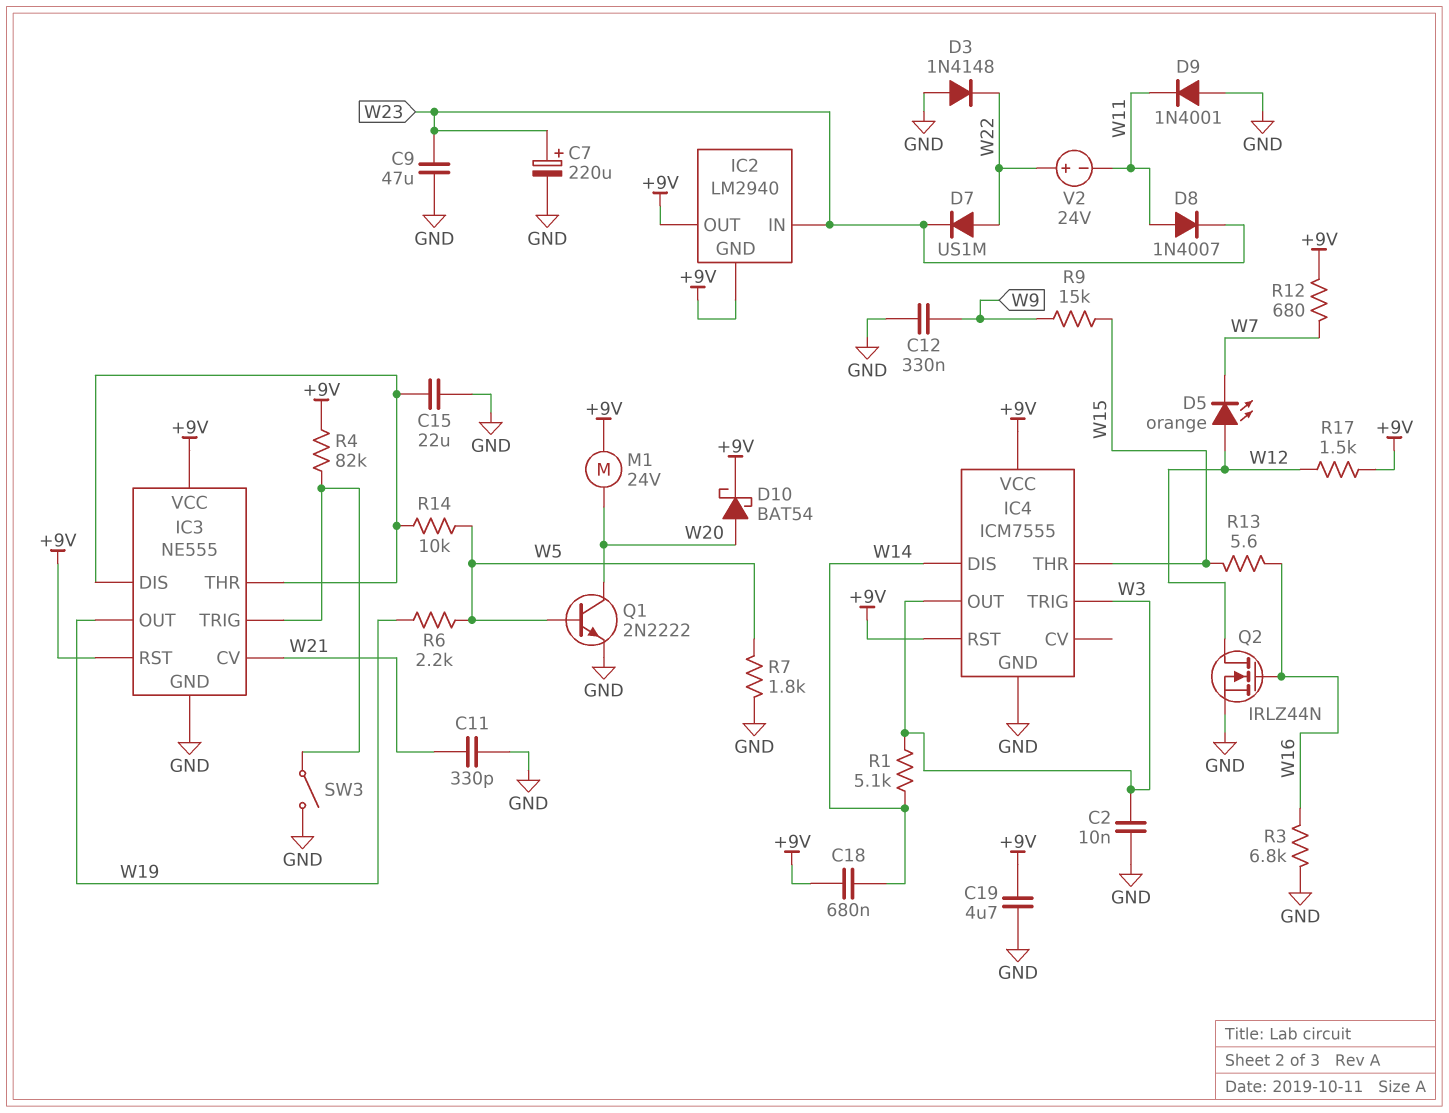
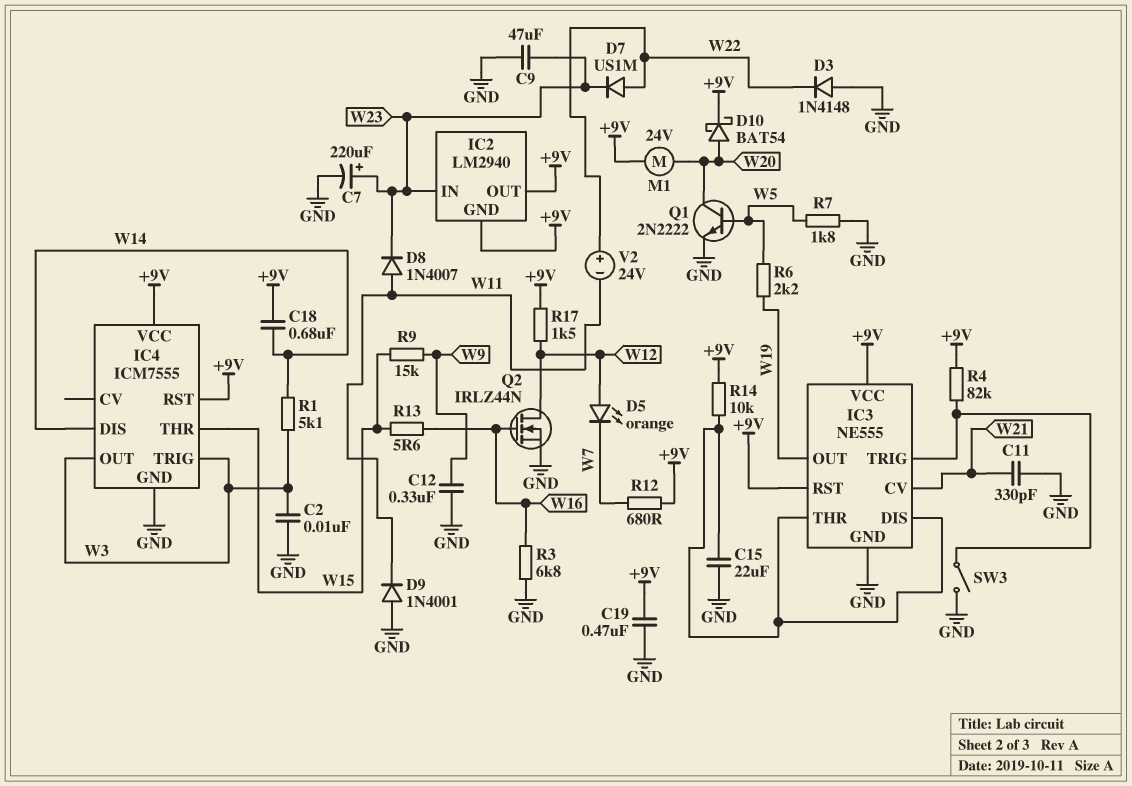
C19: 4.7uF (+9V, GND) -> 470nF (+9V, GND)
R14: 10k (IC3/DIS, W5) -> 10k (+9V, IC3/DIS)

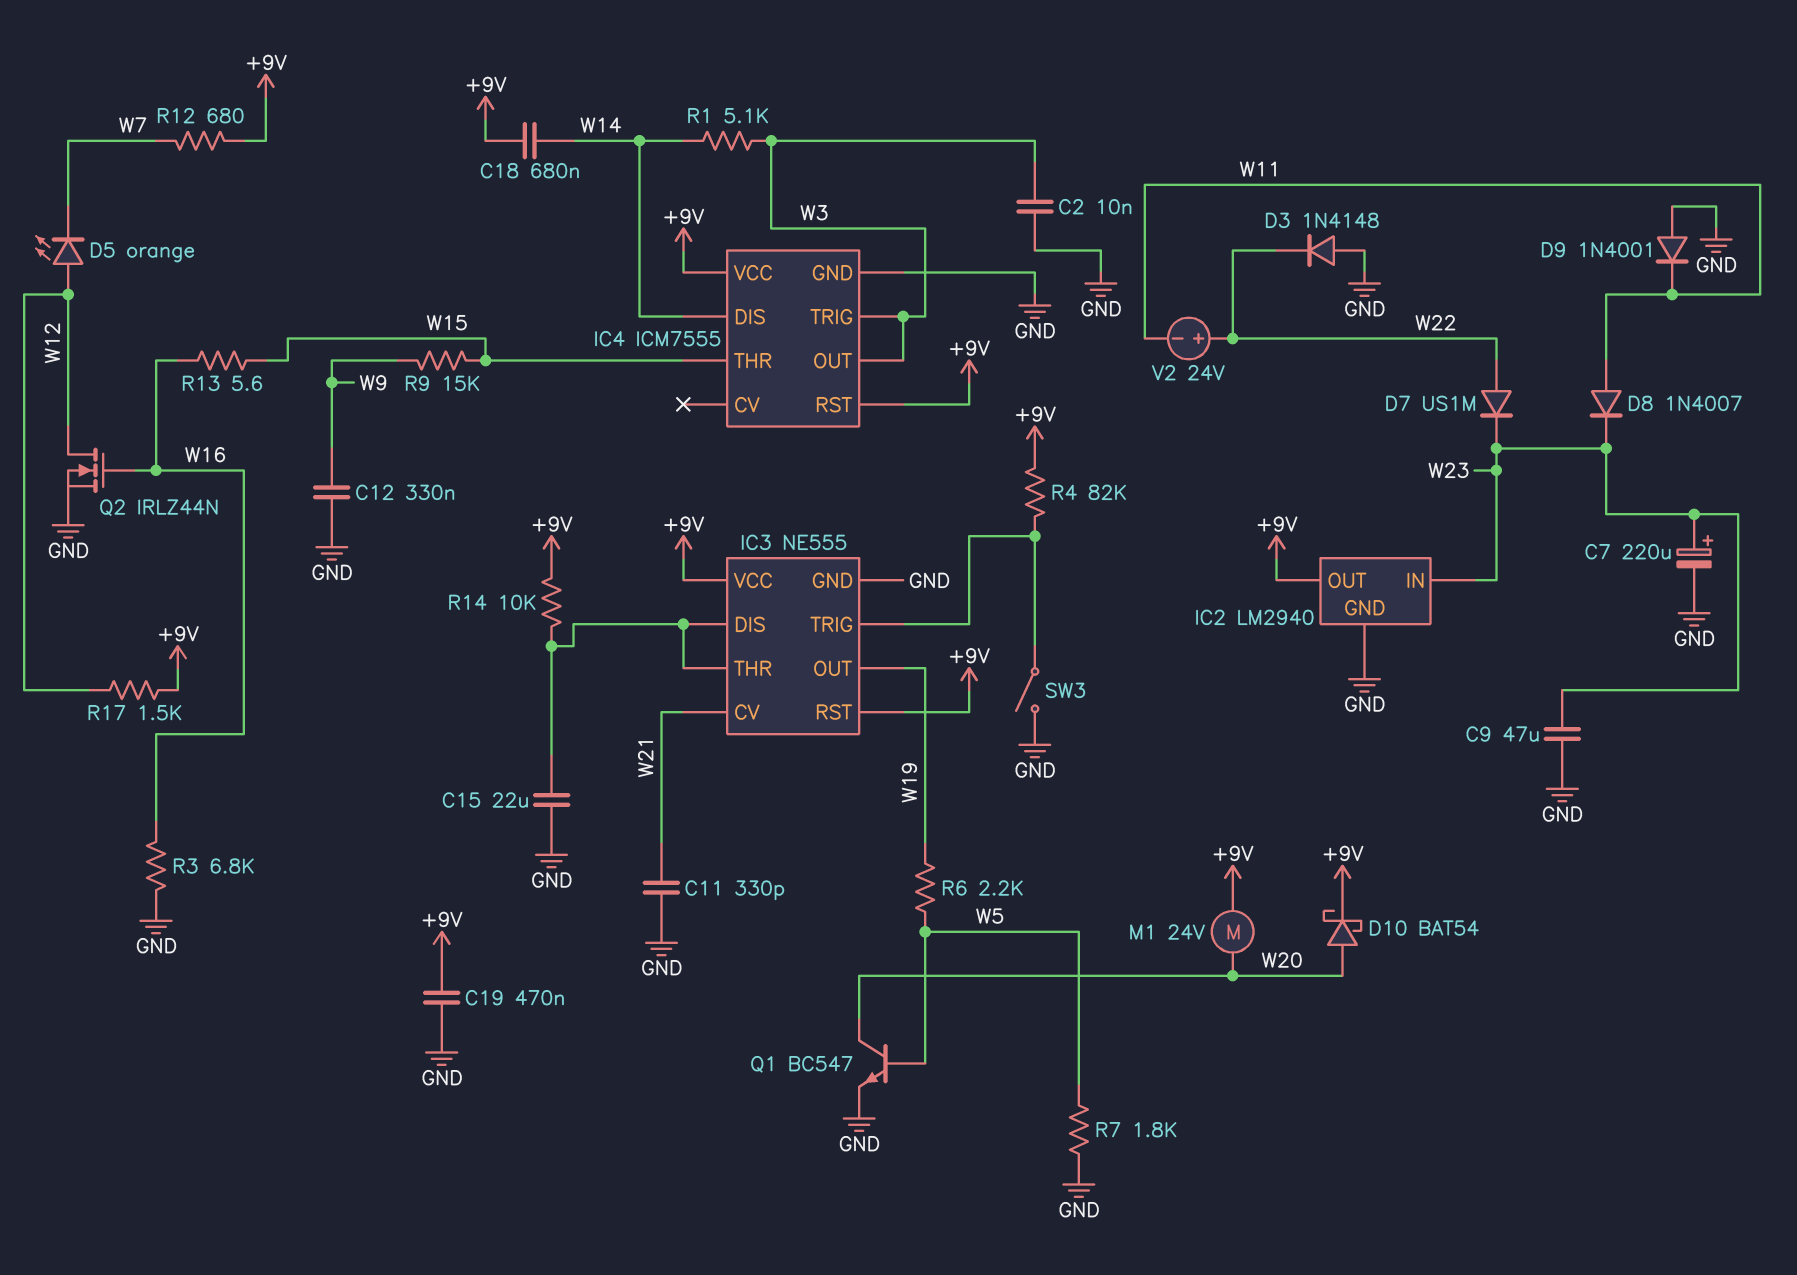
IC2 pin GND: +9V -> GND
Q1: NPN 2N2222 (B W5, C W20, E GND) -> NPN BC547 (B W5, C W20, E GND)

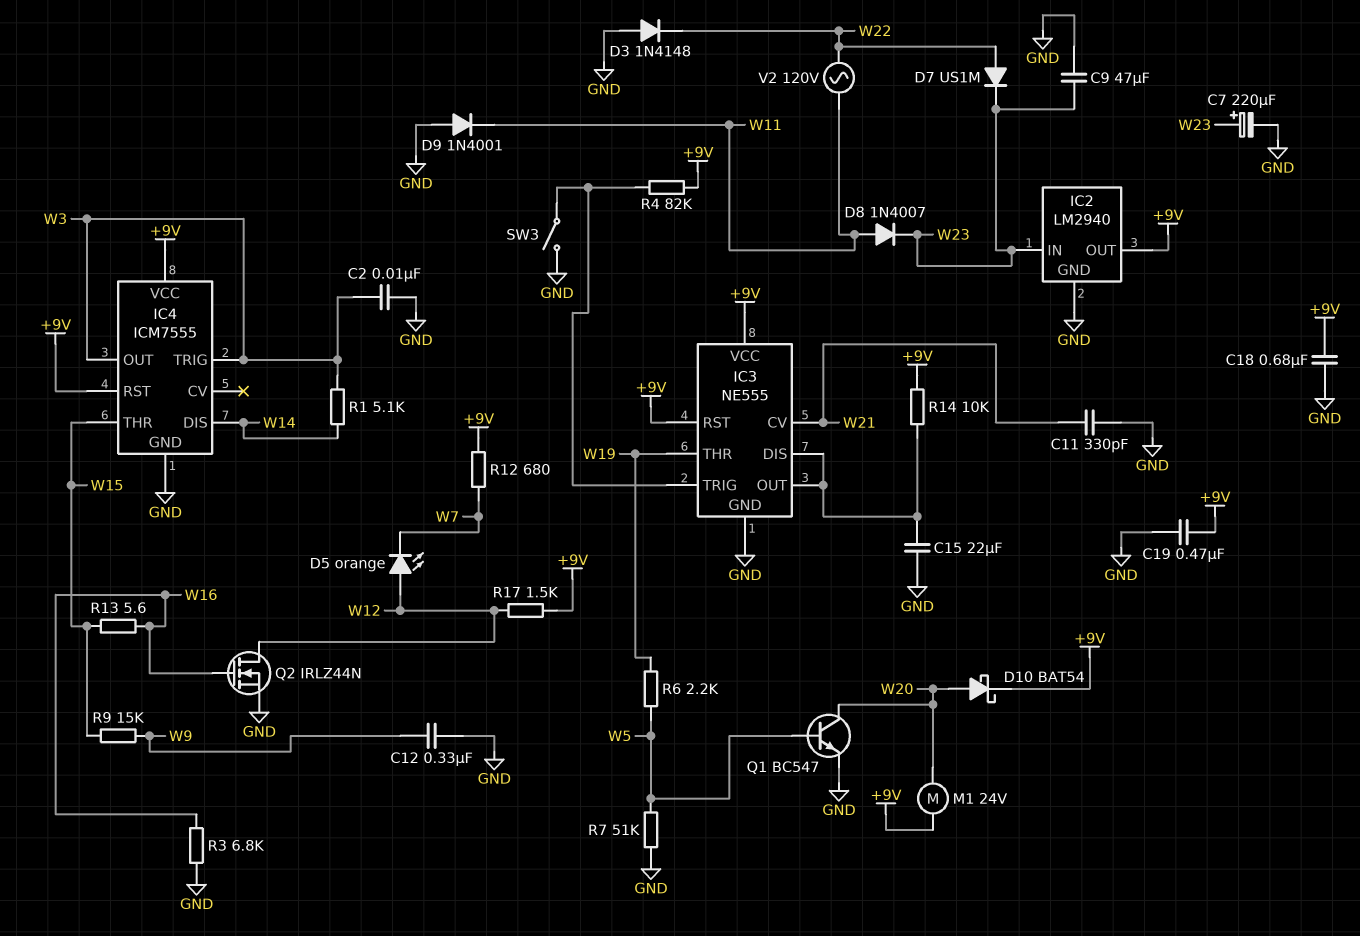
C18: 680nF (+9V, W14) -> 680nF (+9V, GND)
IC3 pin OUT: W19 -> IC3/DIS
IC3 pin THR: IC3/DIS -> W19
R7: 1.8k (GND, W5) -> 51k (GND, W5)
V2: 24V (plus W22, minus W11) -> AC 120V (W11, W22)

